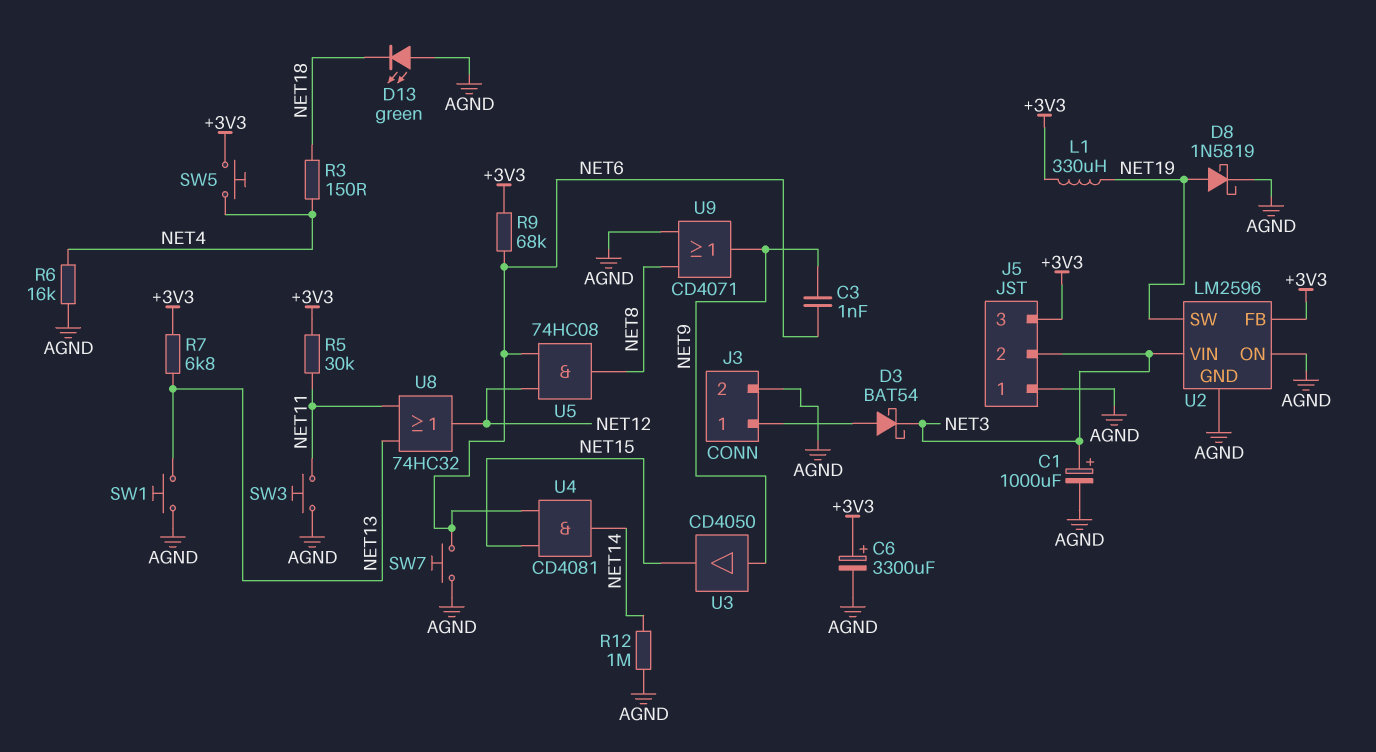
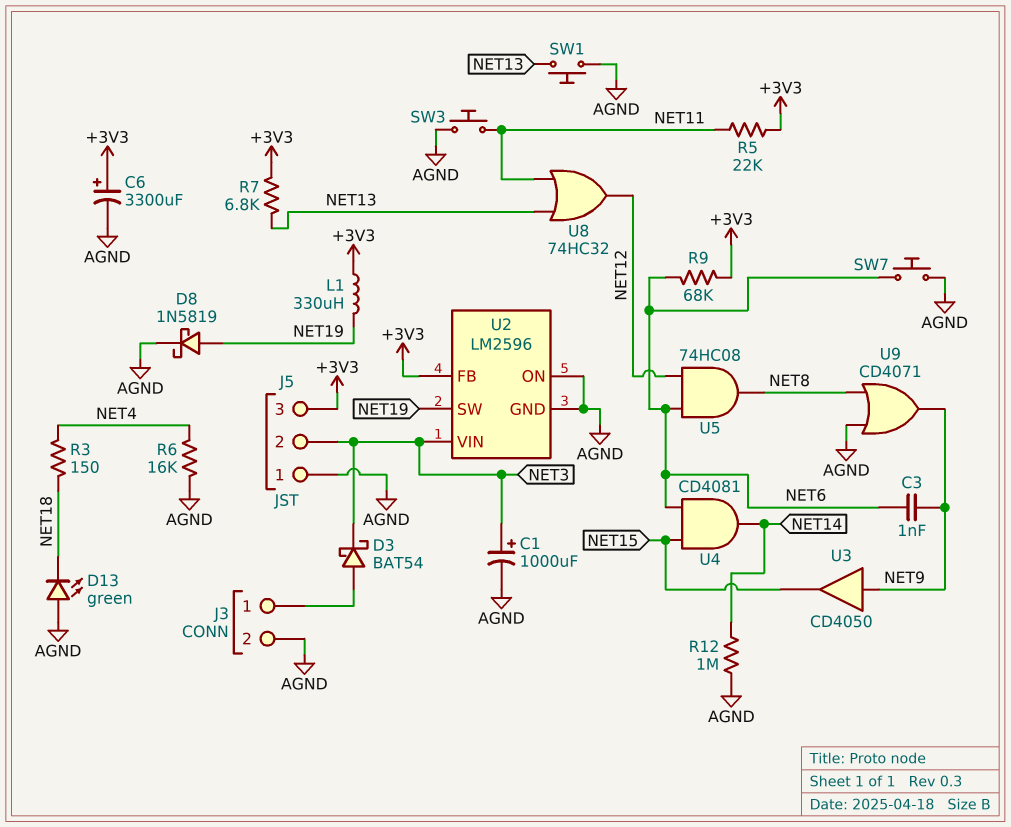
R5: 30k (+3V3, NET11) -> 22k (+3V3, NET11)
SW5: button (+3V3, NET4) -> none

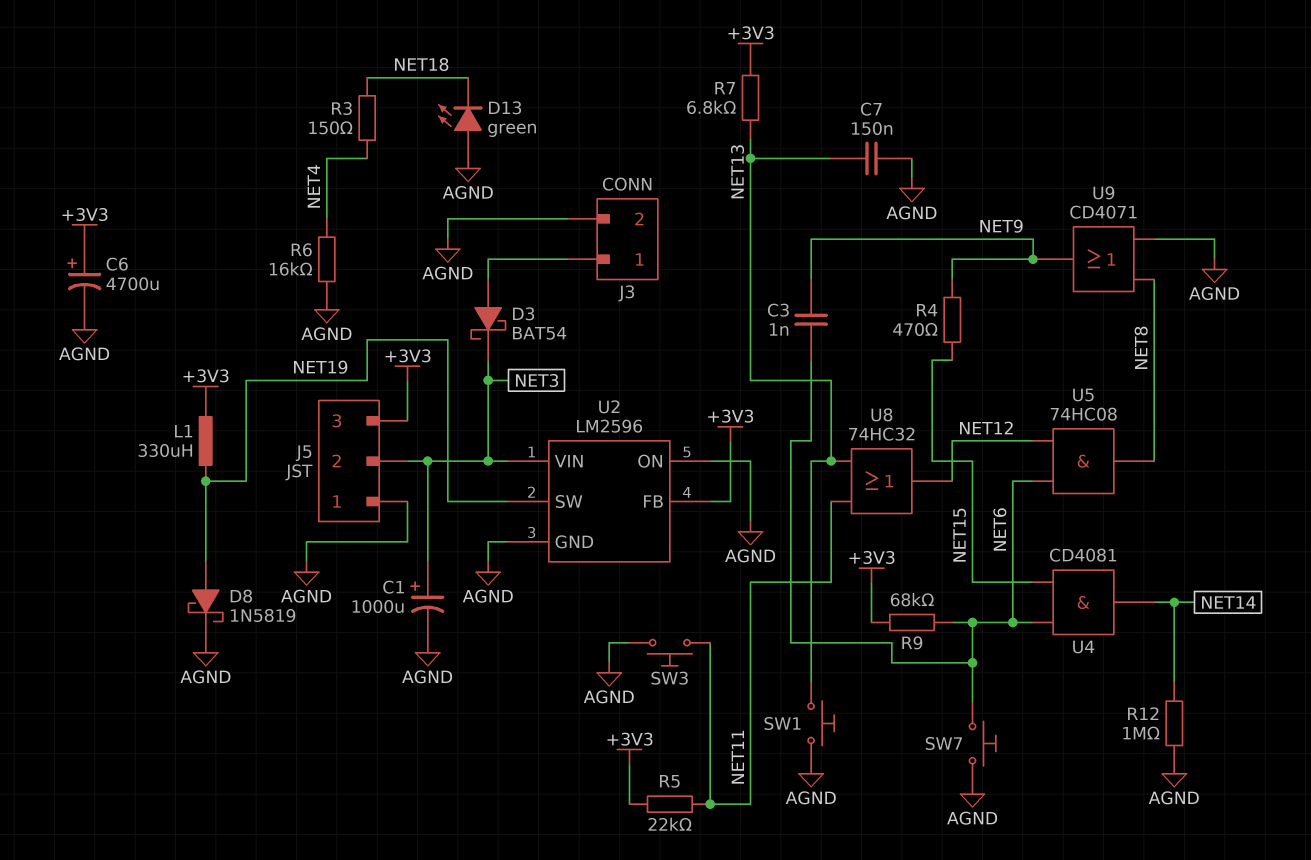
C6: 3300uF (plus +3V3, minus AGND) -> 4700uF (plus +3V3, minus AGND)
C7: none -> 150nF (AGND, NET13)
R4: none -> 470 (NET9, NET15)
U3: buffer CD4050 (in NET9, out NET15) -> none

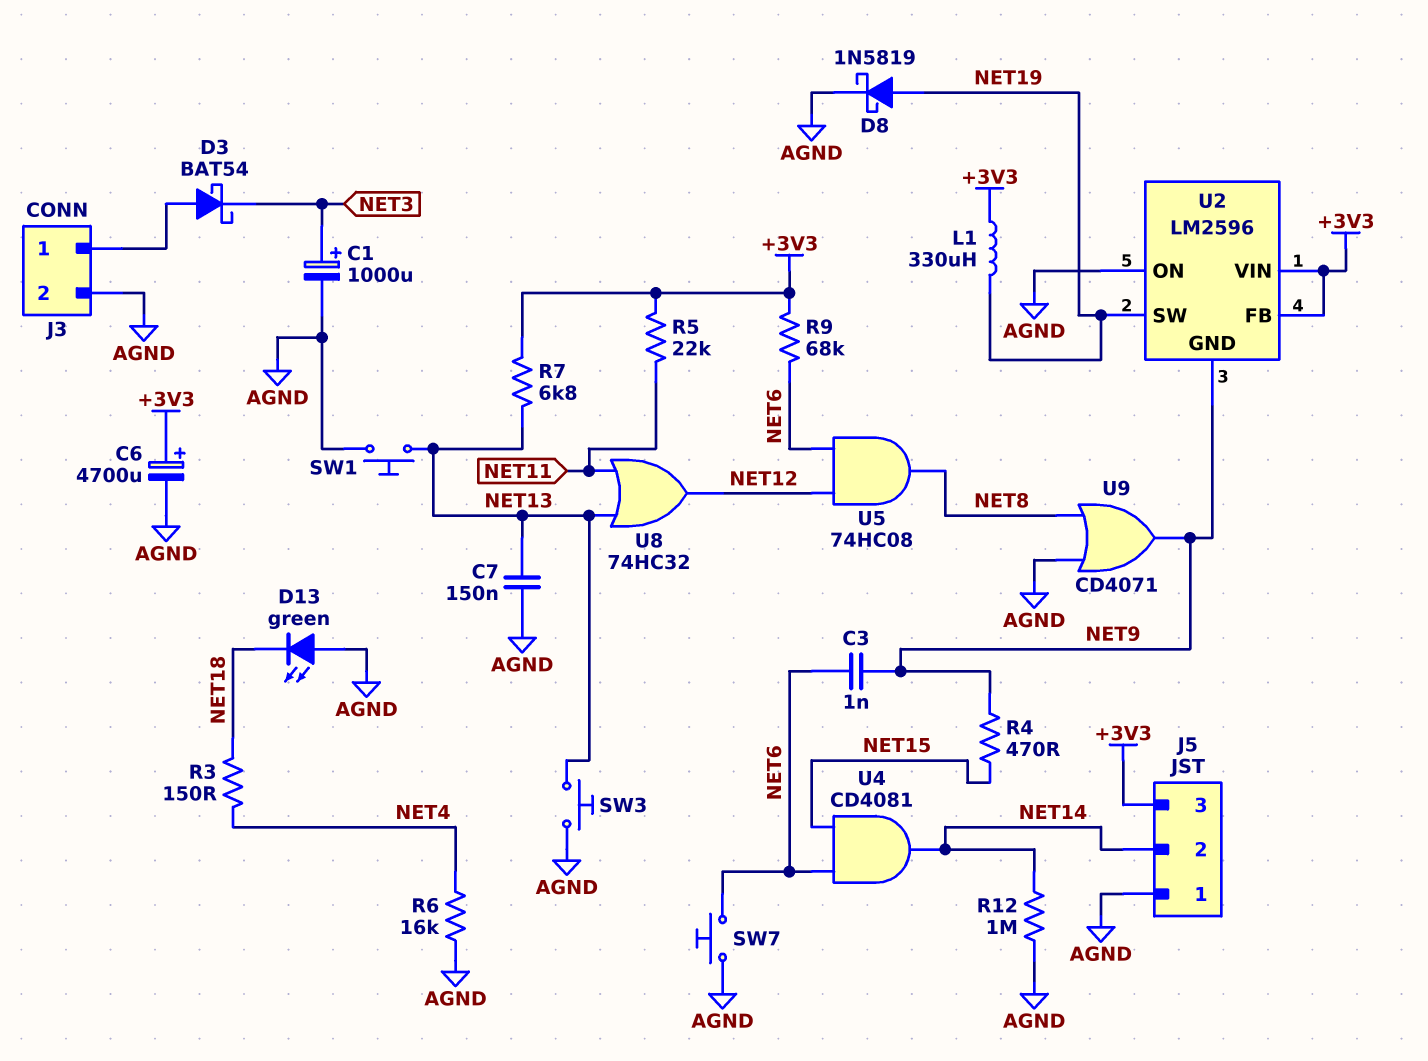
J5 pin 2: NET3 -> NET14
SW3: button (AGND, NET11) -> button (AGND, NET13)
U2 pin GND: AGND -> NET9
U2 pin VIN: NET3 -> +3V3

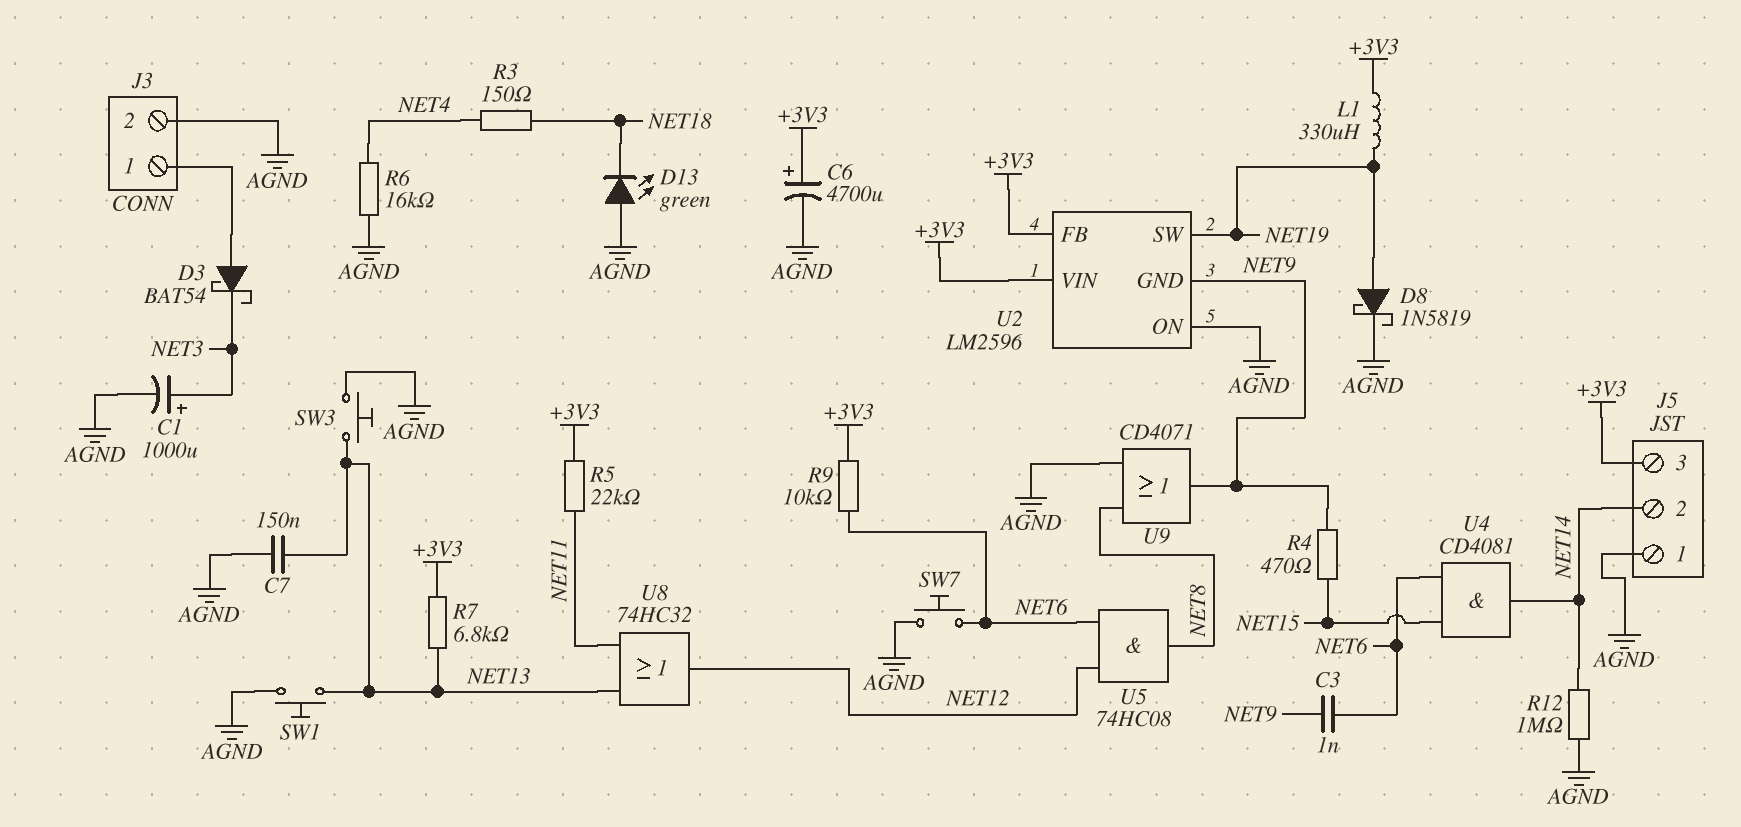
R9: 68k (+3V3, NET6) -> 10k (+3V3, NET6)

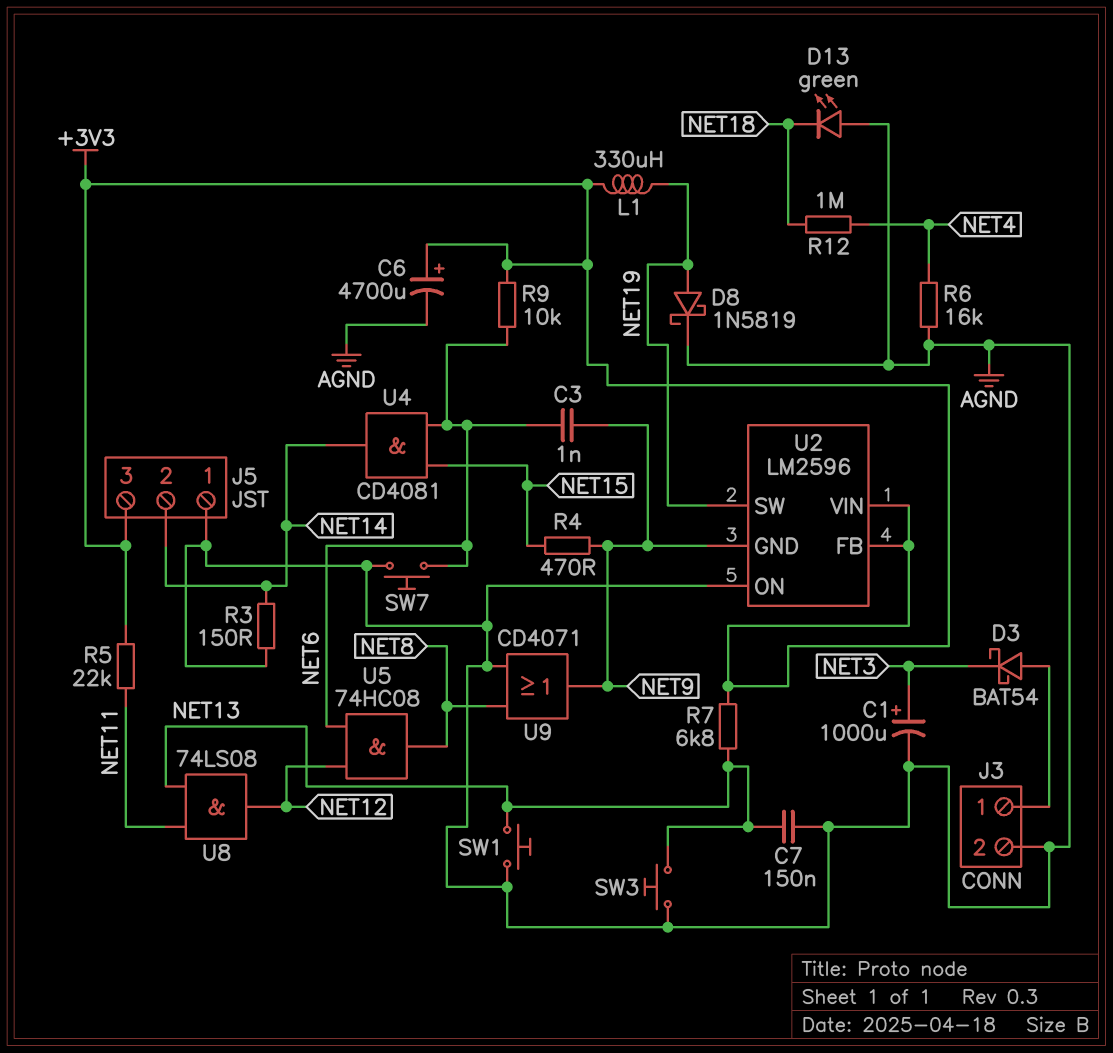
R3: 150 (NET4, NET18) -> 150 (AGND, NET14)
R12: 1M (AGND, NET14) -> 1M (NET4, NET18)
U8: OR 74HC32 (in NET11, in NET13, out NET12) -> AND 74LS08 (in NET11, in NET13, out NET12)

